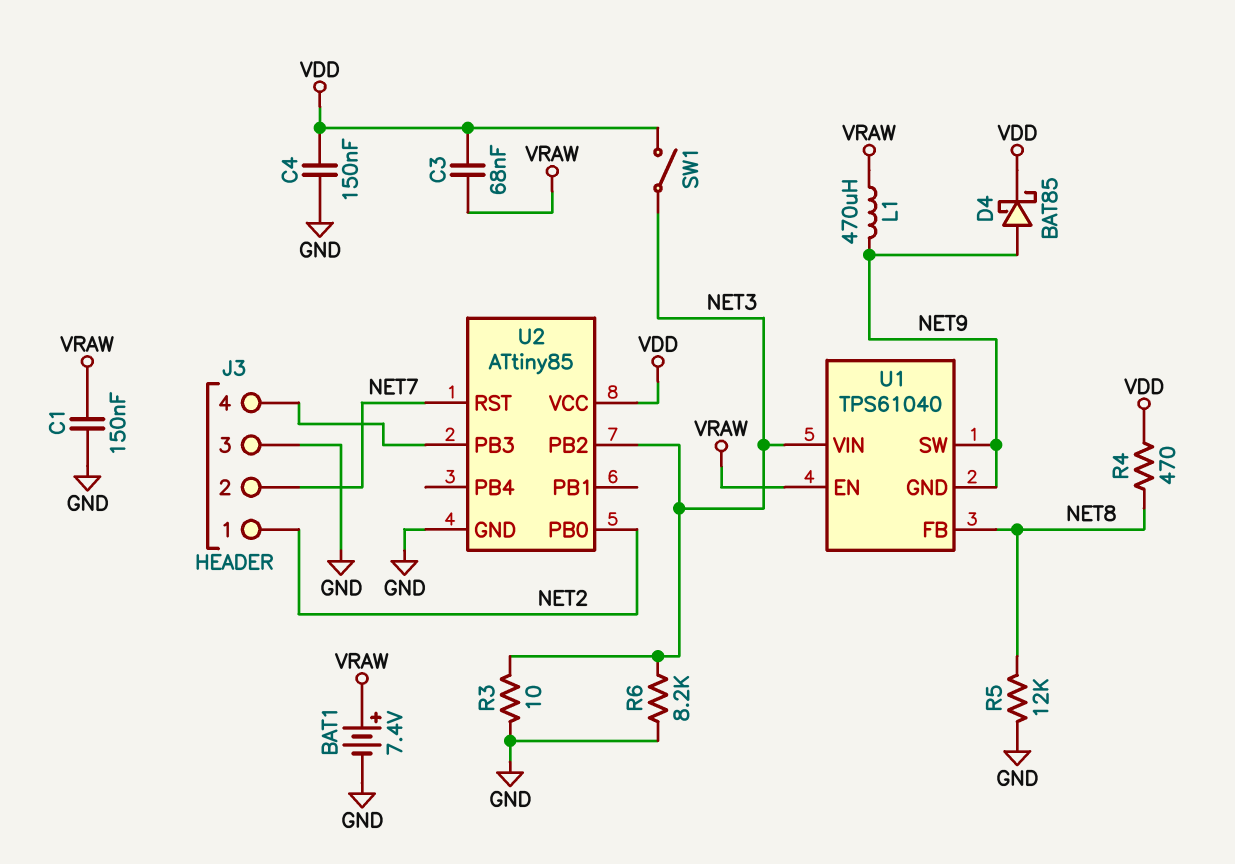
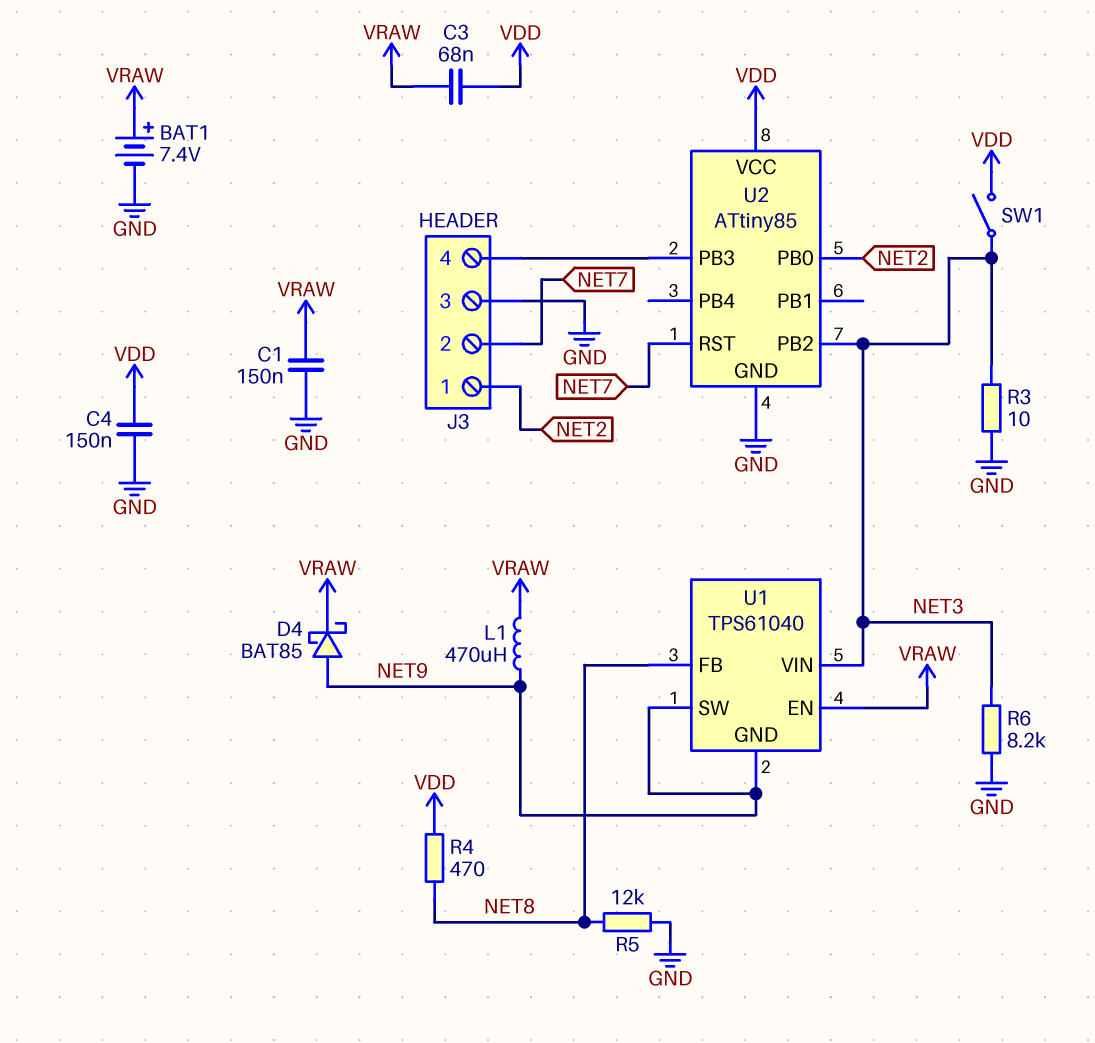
D4: schottky BAT85 (A NET9, K VDD) -> schottky BAT85 (A NET9, K VRAW)

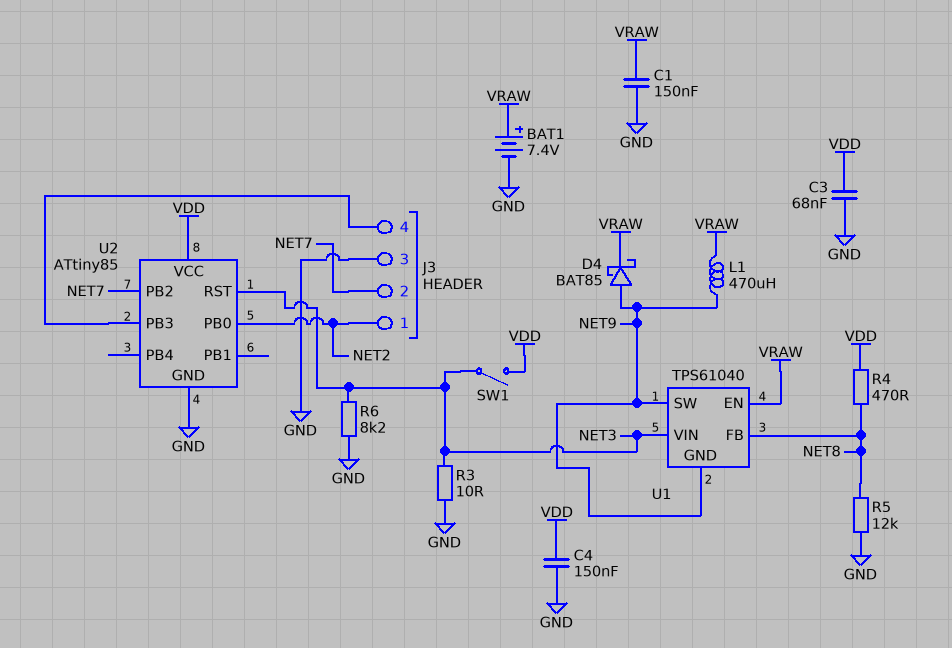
C3: 68nF (VDD, VRAW) -> 68nF (GND, VDD)
U2 pin PB2: NET3 -> NET7
U2 pin RST: NET7 -> NET3

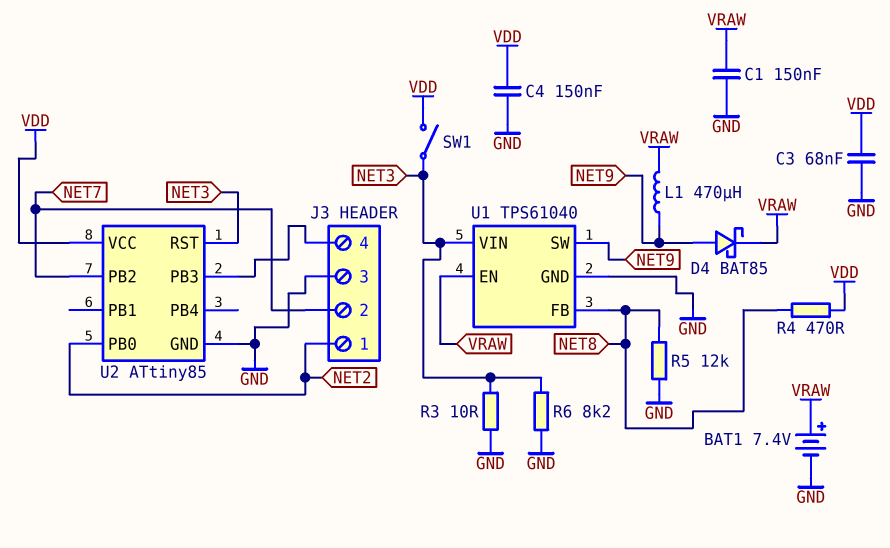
U1 pin GND: NET9 -> GND

